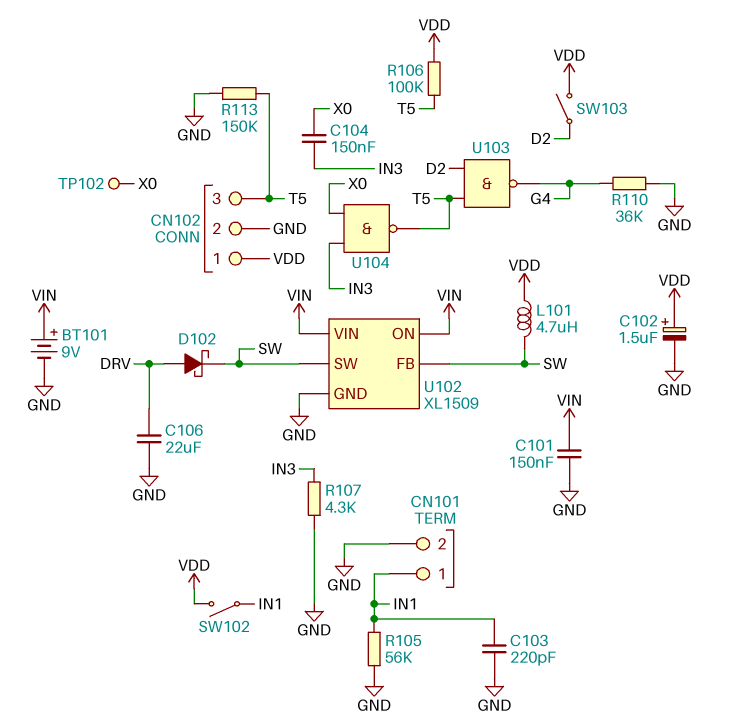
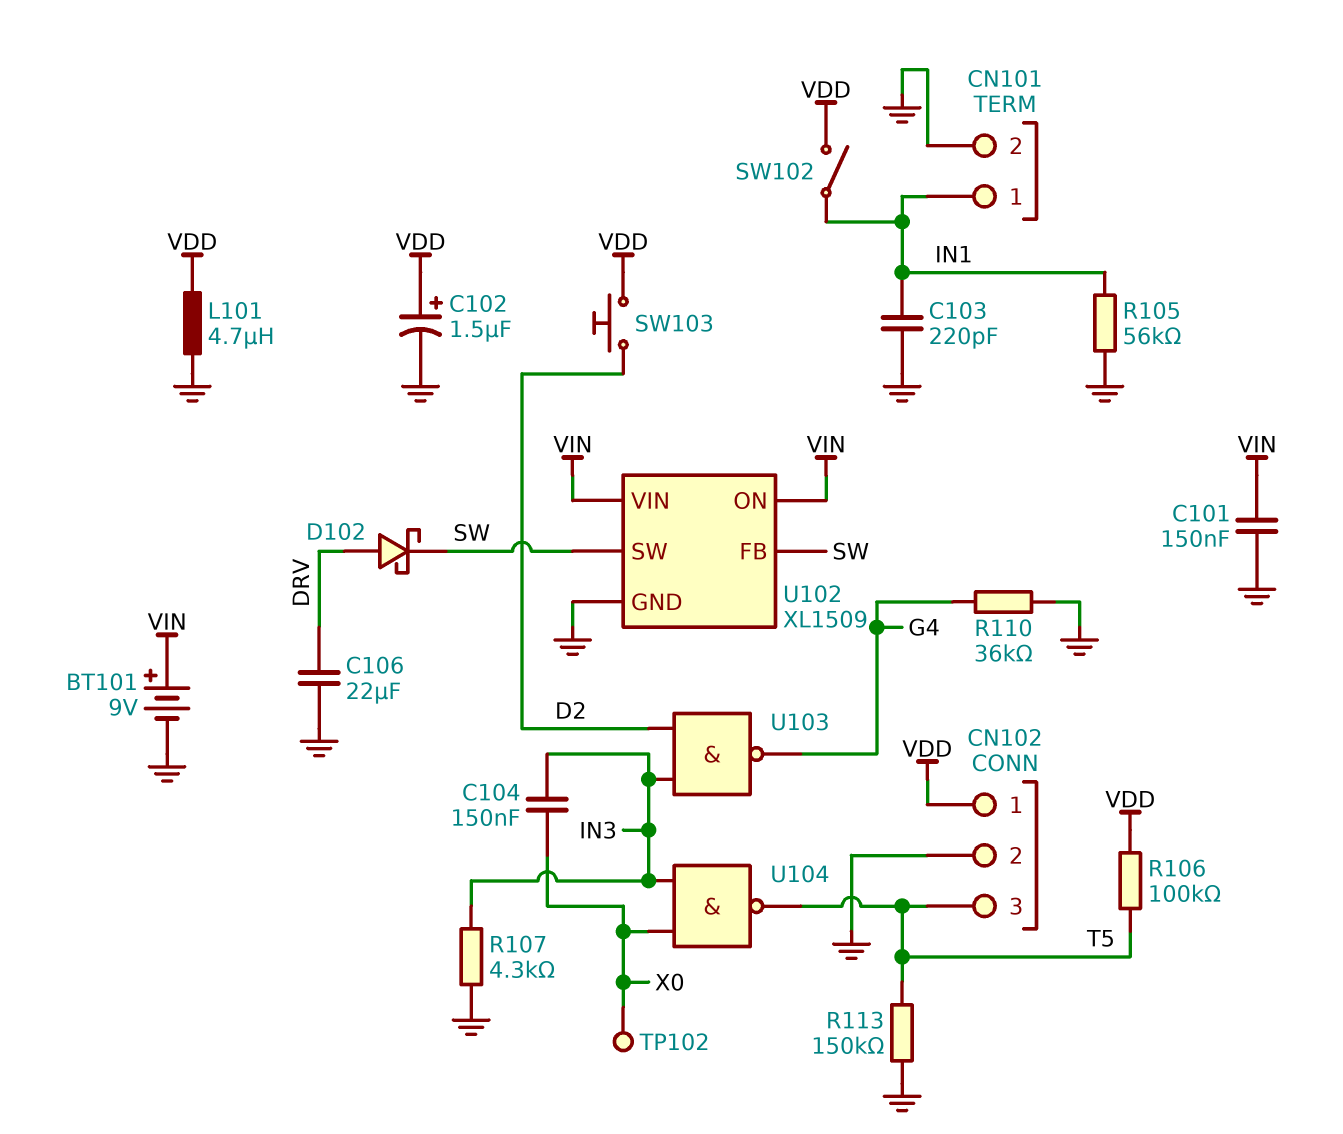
L101: 4.7uH (SW, VDD) -> 4.7uH (GND, VDD)
SW103: switch (D2, VDD) -> button (D2, VDD)
U103: NAND (in D2, in T5, out G4) -> NAND (in D2, in IN3, out G4)

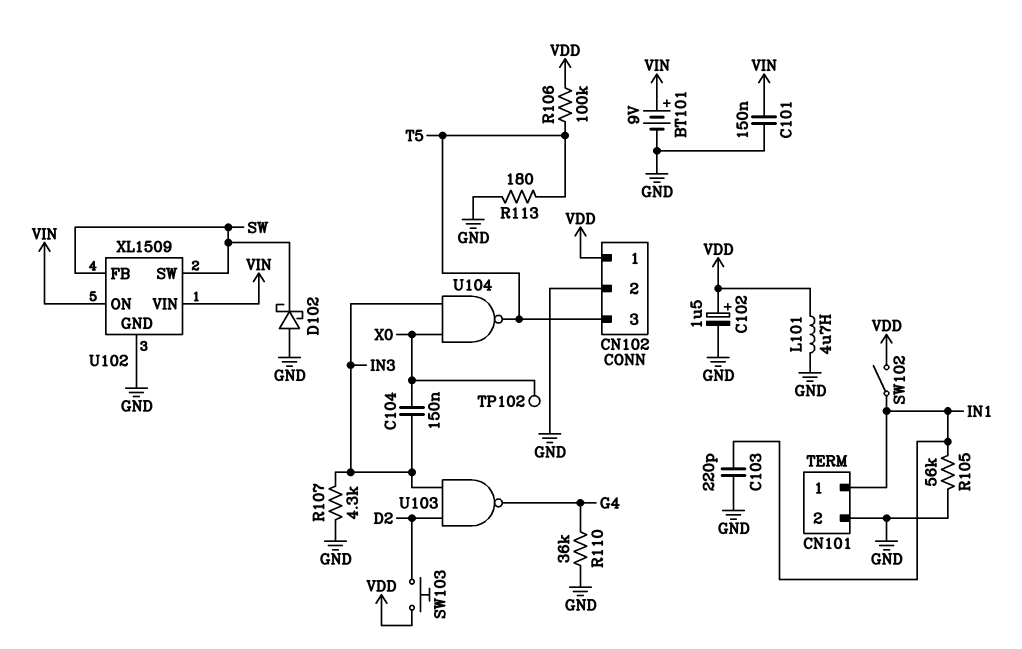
C106: 22uF (DRV, GND) -> none
D102: schottky (A DRV, K SW) -> schottky (A GND, K SW)
R113: 150k (GND, T5) -> 180 (GND, T5)

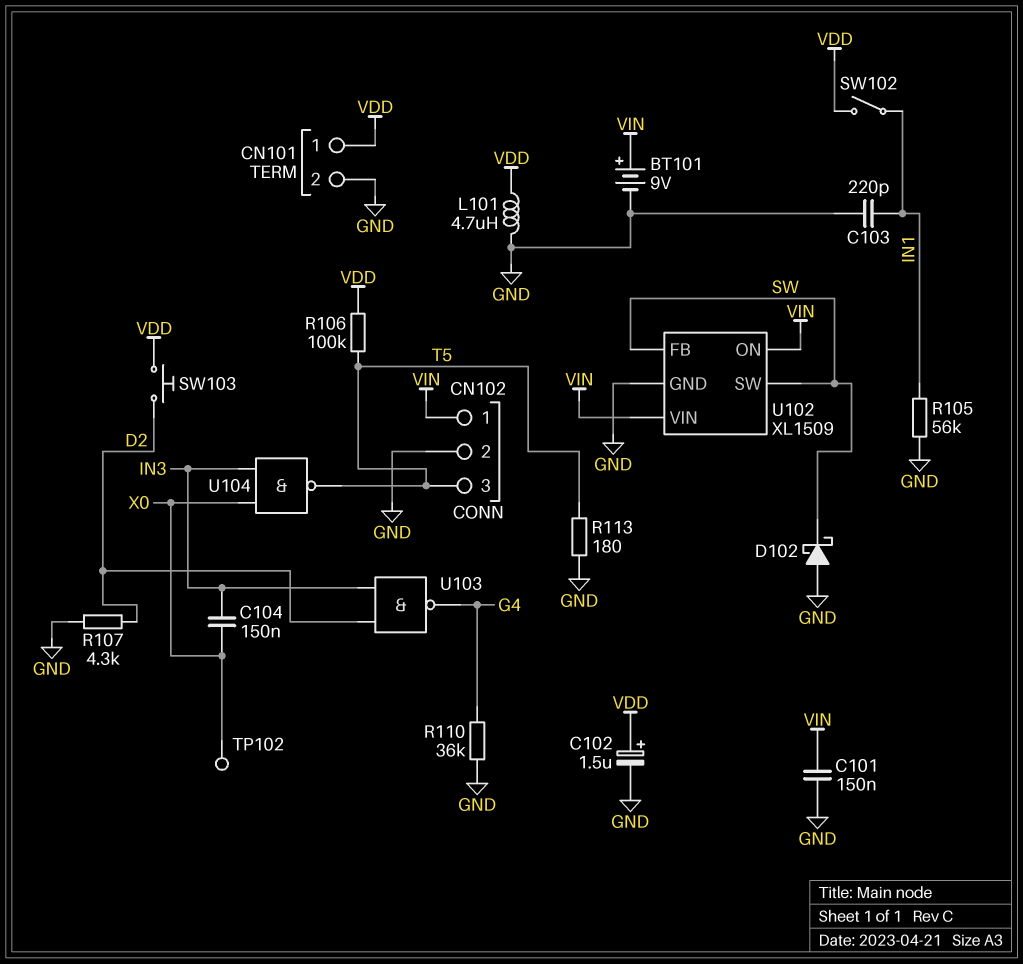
CN101 pin 1: IN1 -> VDD
CN102 pin 1: VDD -> VIN
R107: 4.3k (GND, IN3) -> 4.3k (D2, GND)

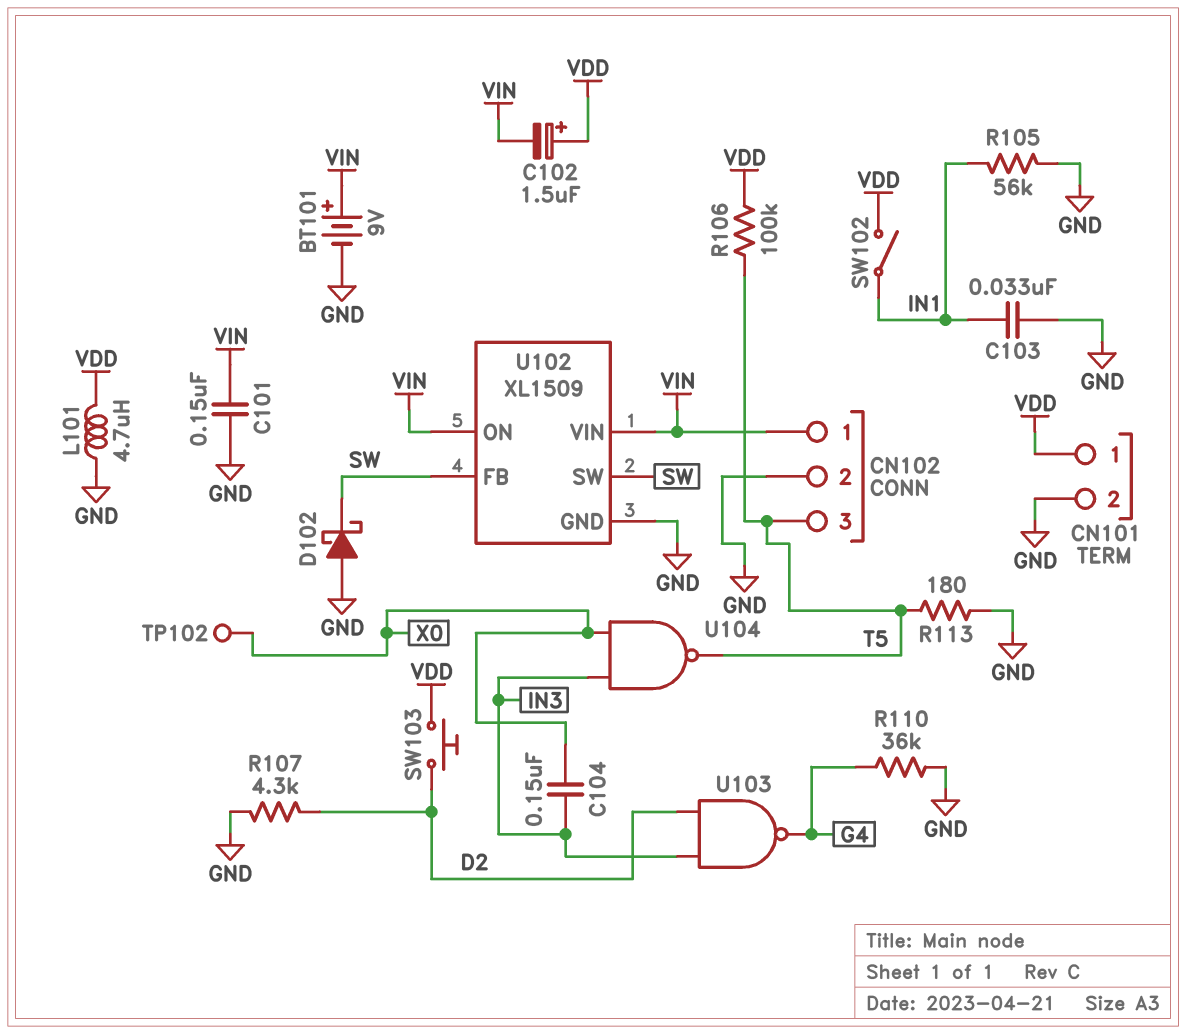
C102: 1.5uF (plus VDD, minus GND) -> 1.5uF (plus VDD, minus VIN)
C103: 220pF (GND, IN1) -> 33nF (GND, IN1)

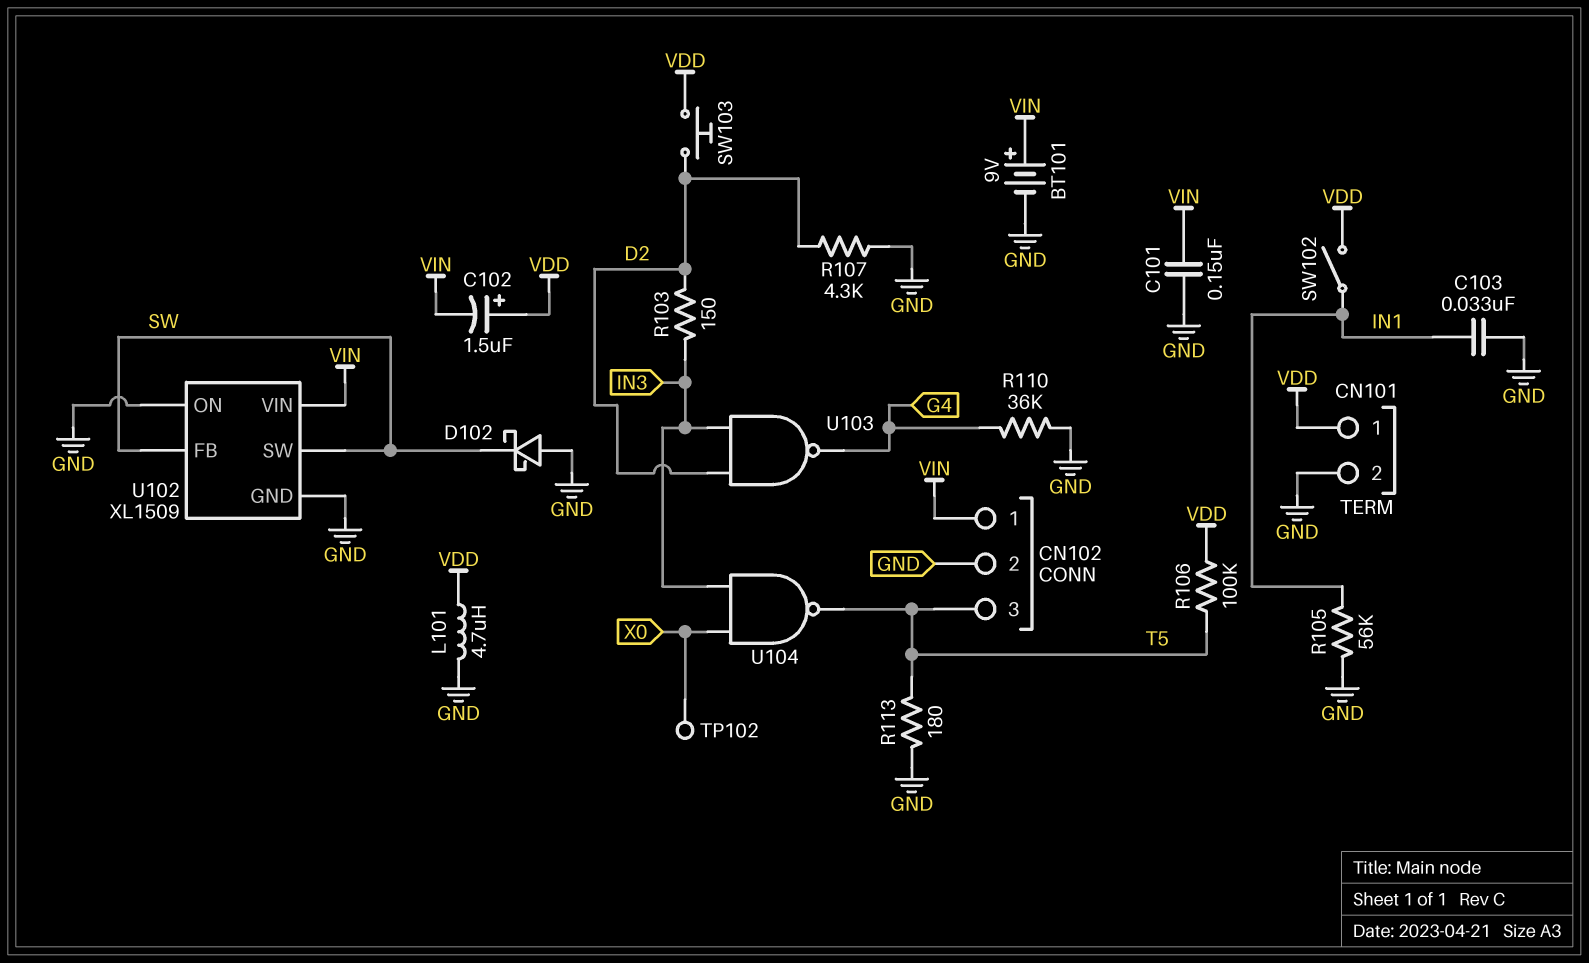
C104: 150nF (IN3, X0) -> none
R103: none -> 150 (D2, IN3)
U102 pin ON: VIN -> GND

